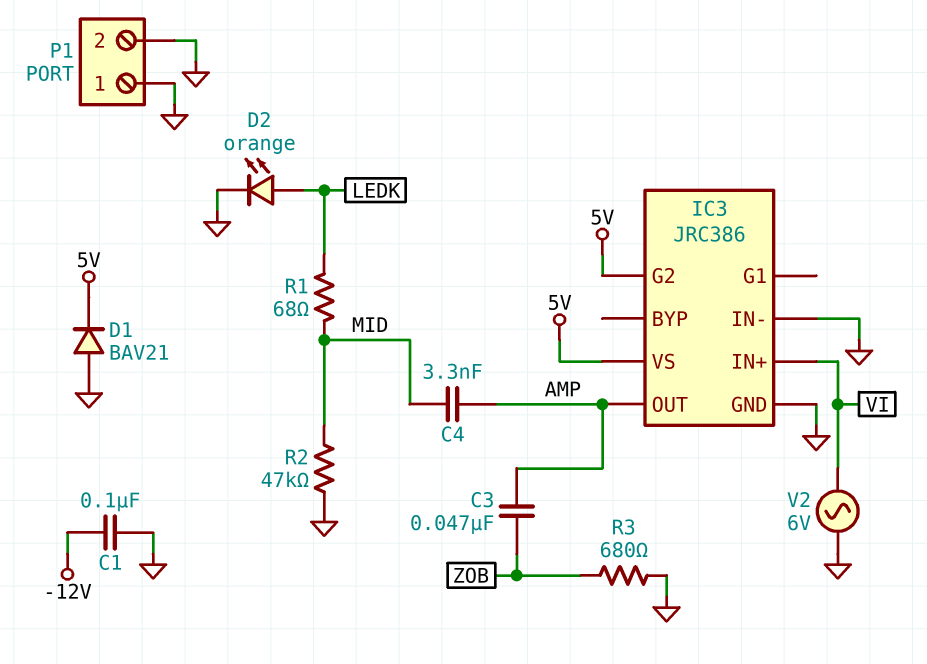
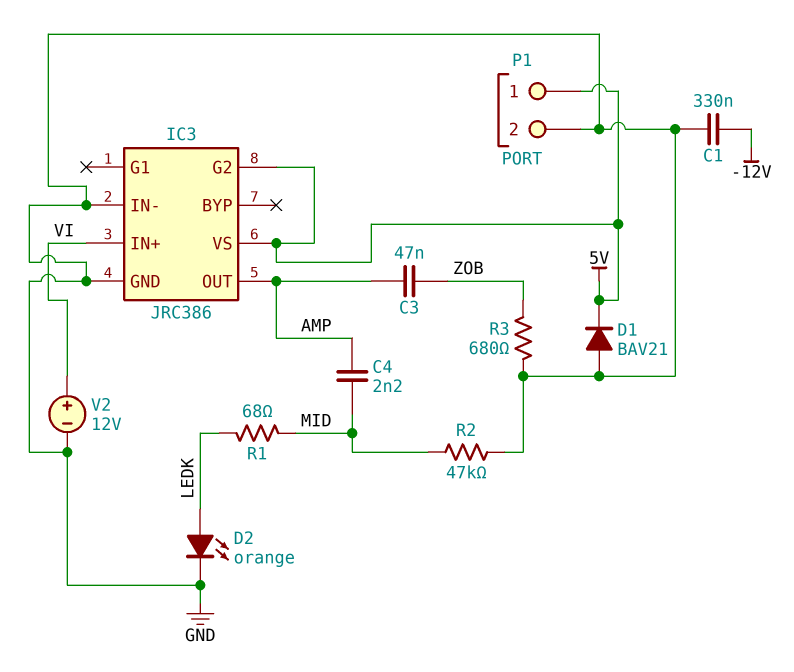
C1: 100nF (-12V, GND) -> 330nF (-12V, GND)
C4: 3.3nF (AMP, MID) -> 2.2nF (AMP, MID)
P1 pin 1: GND -> 5V
V2: AC 6V (GND, VI) -> 12V (plus VI, minus GND)

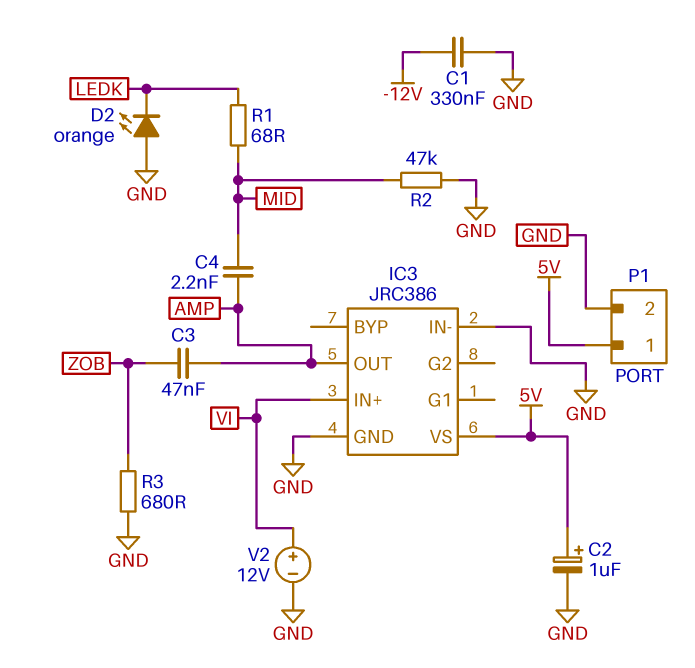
C2: none -> 1uF (plus 5V, minus GND)
D1: diode BAV21 (A GND, K 5V) -> none
D2: LED orange (A LEDK, K GND) -> LED orange (A GND, K LEDK)
IC3 pin G2: 5V -> none

